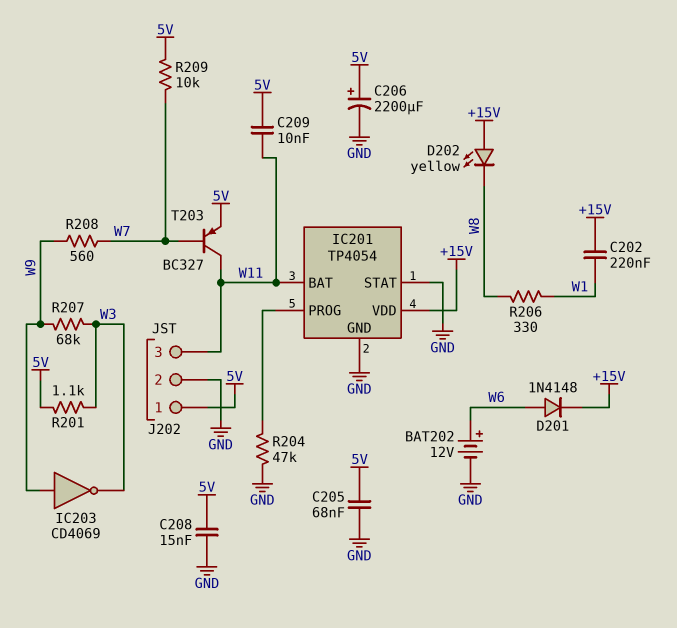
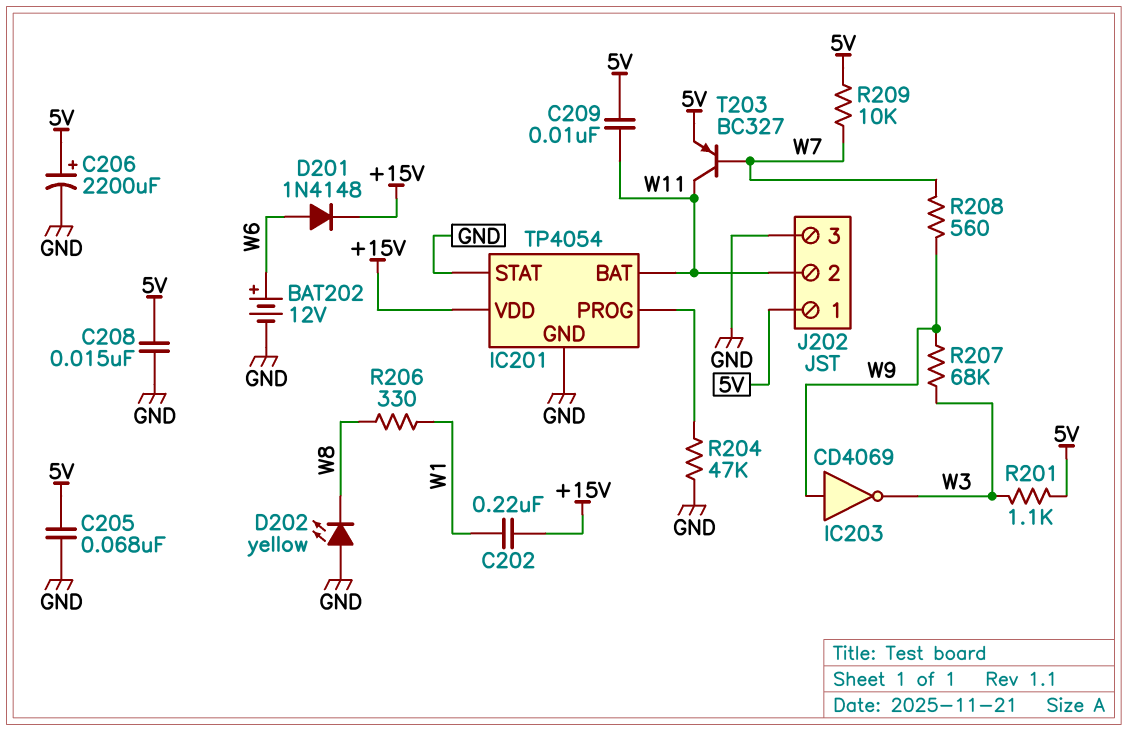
D202: LED yellow (A +15V, K W8) -> LED yellow (A GND, K W8)
J202 pin 2: GND -> W11
J202 pin 3: W11 -> GND

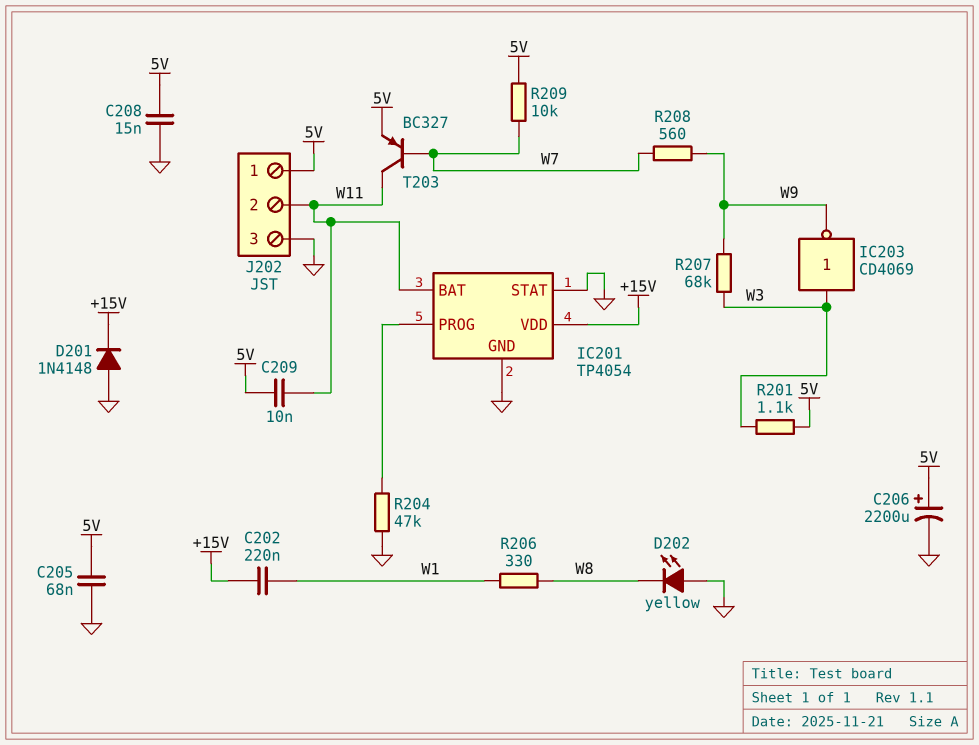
BAT202: 12V (plus W6, minus GND) -> none
D201: diode 1N4148 (A W6, K +15V) -> diode 1N4148 (A GND, K +15V)
IC203: NOT CD4069 (in W9, out W3) -> NOT CD4069 (in W3, out W9)

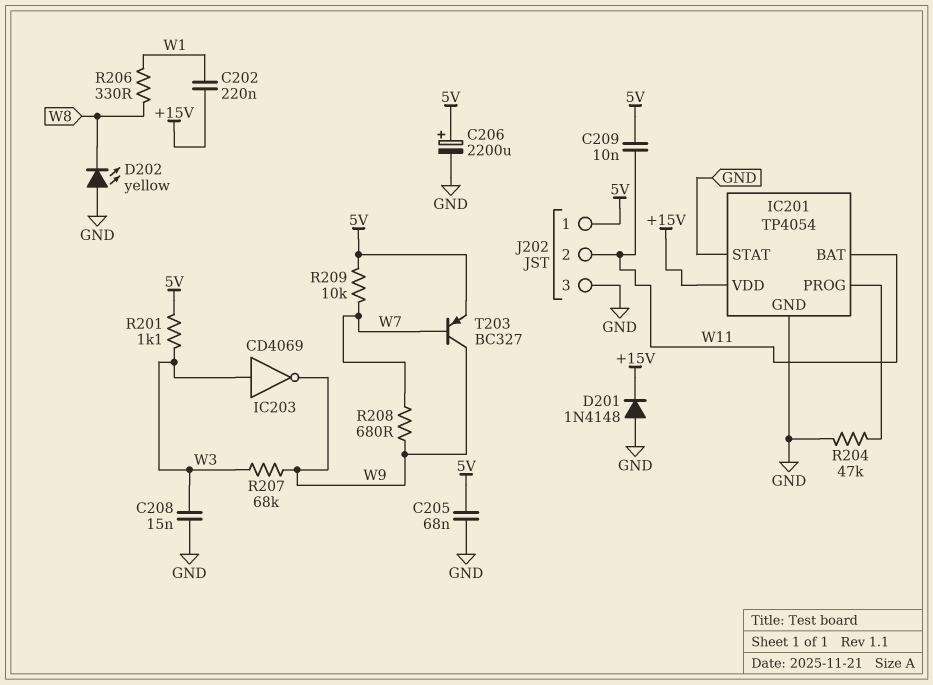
C208: 15nF (5V, GND) -> 15nF (GND, W3)
R208: 560 (W7, W9) -> 680 (W7, W9)
T203: PNP BC327 (B W7, C W11, E 5V) -> PNP BC327 (B W7, C W9, E 5V)

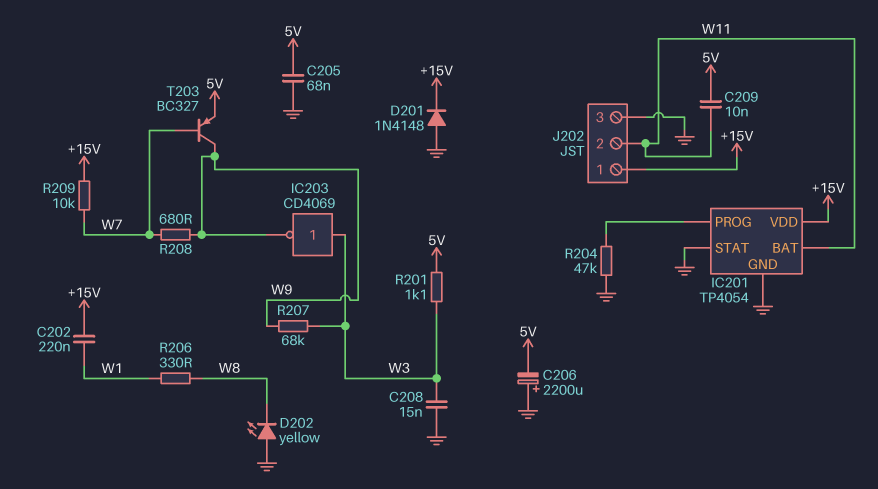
C206: 2200uF (plus 5V, minus GND) -> 2200uF (plus GND, minus 5V)
J202 pin 1: 5V -> +15V
R209: 10k (5V, W7) -> 10k (+15V, W7)

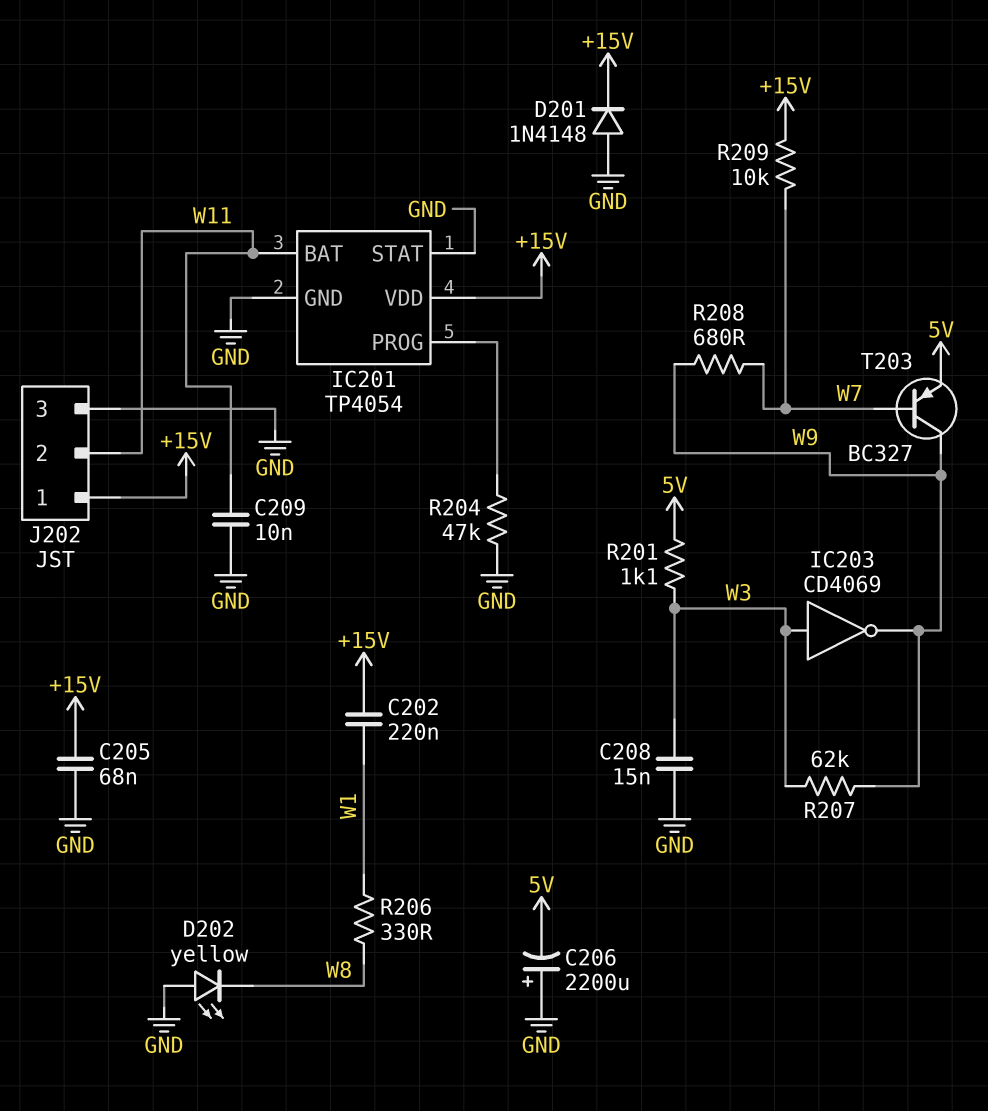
C205: 68nF (5V, GND) -> 68nF (+15V, GND)
C209: 10nF (5V, W11) -> 10nF (GND, W11)
R207: 68k (W3, W9) -> 62k (W3, W9)

